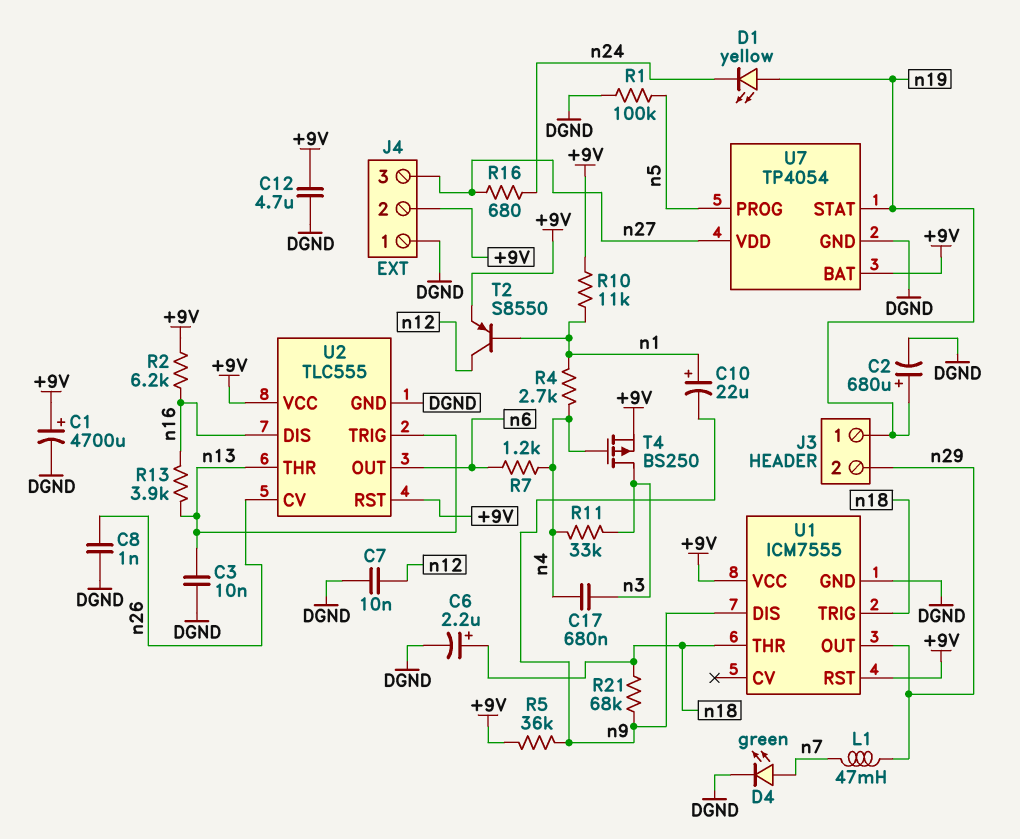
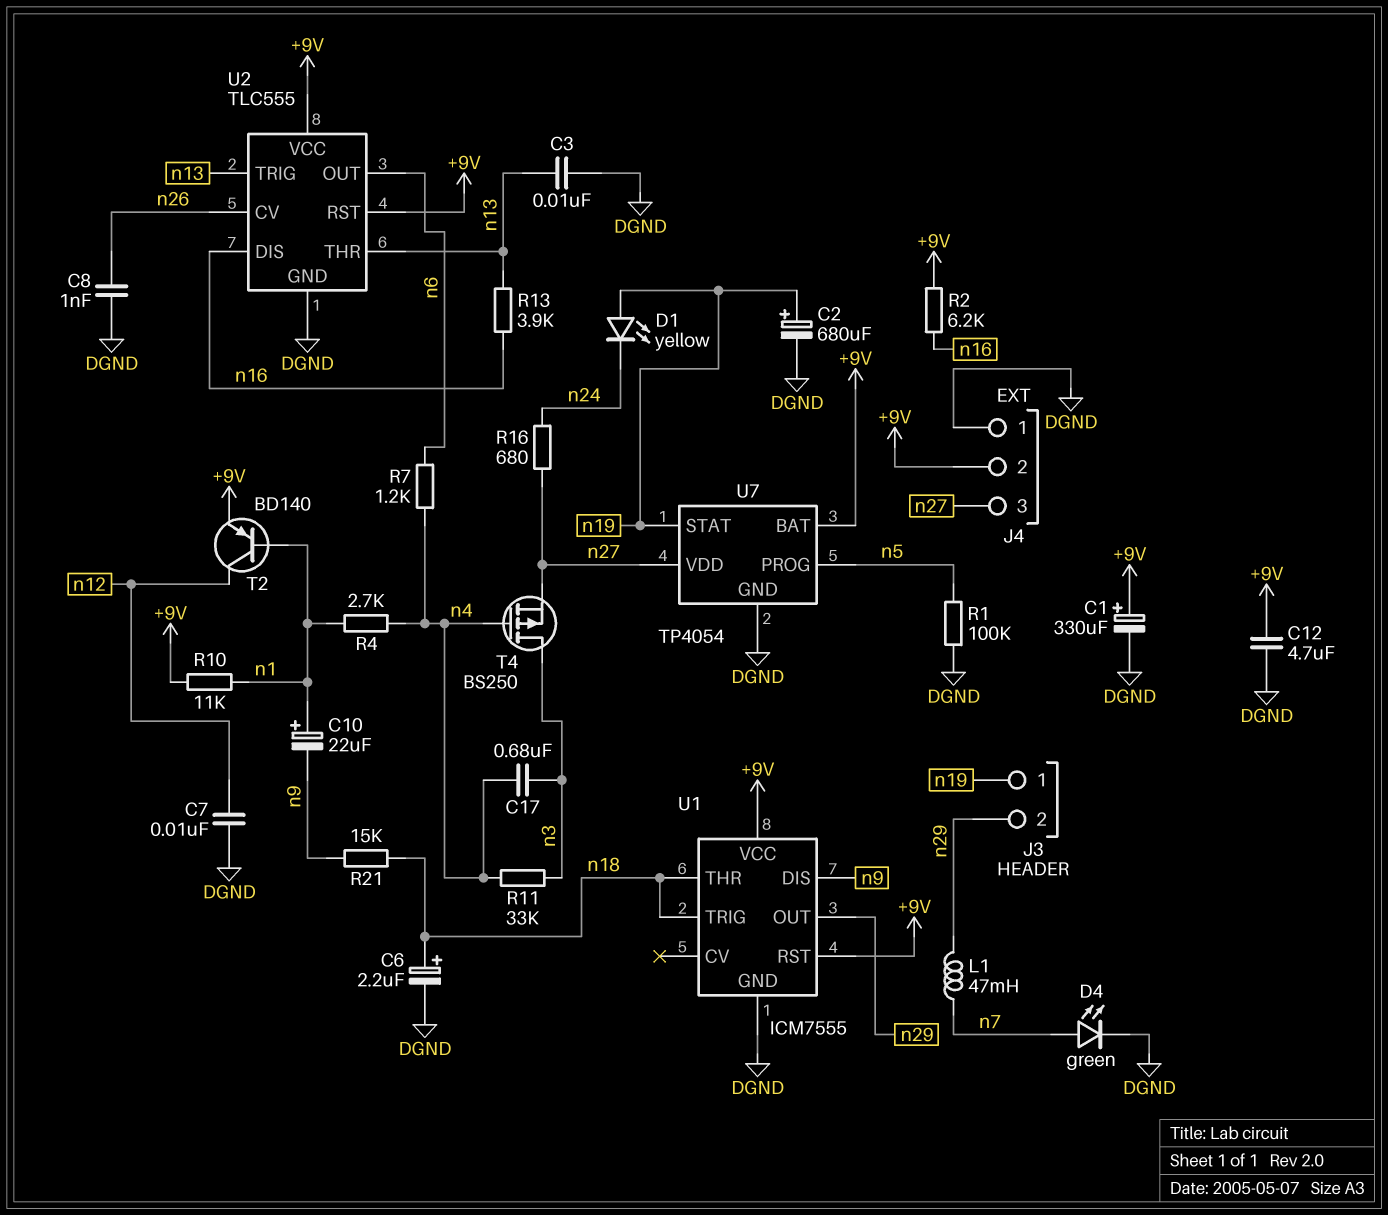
C1: 4700uF (plus +9V, minus DGND) -> 330uF (plus +9V, minus DGND)
R5: 36k (+9V, n9) -> none
R21: 68k (n9, n18) -> 15k (n9, n18)
T2: PNP S8550 (B n1, C n12, E +9V) -> PNP BD140 (B n1, C n12, E +9V)
T4: PMOS BS250 (G n4, D n3, S +9V) -> PMOS BS250 (G n4, D n3, S n27)

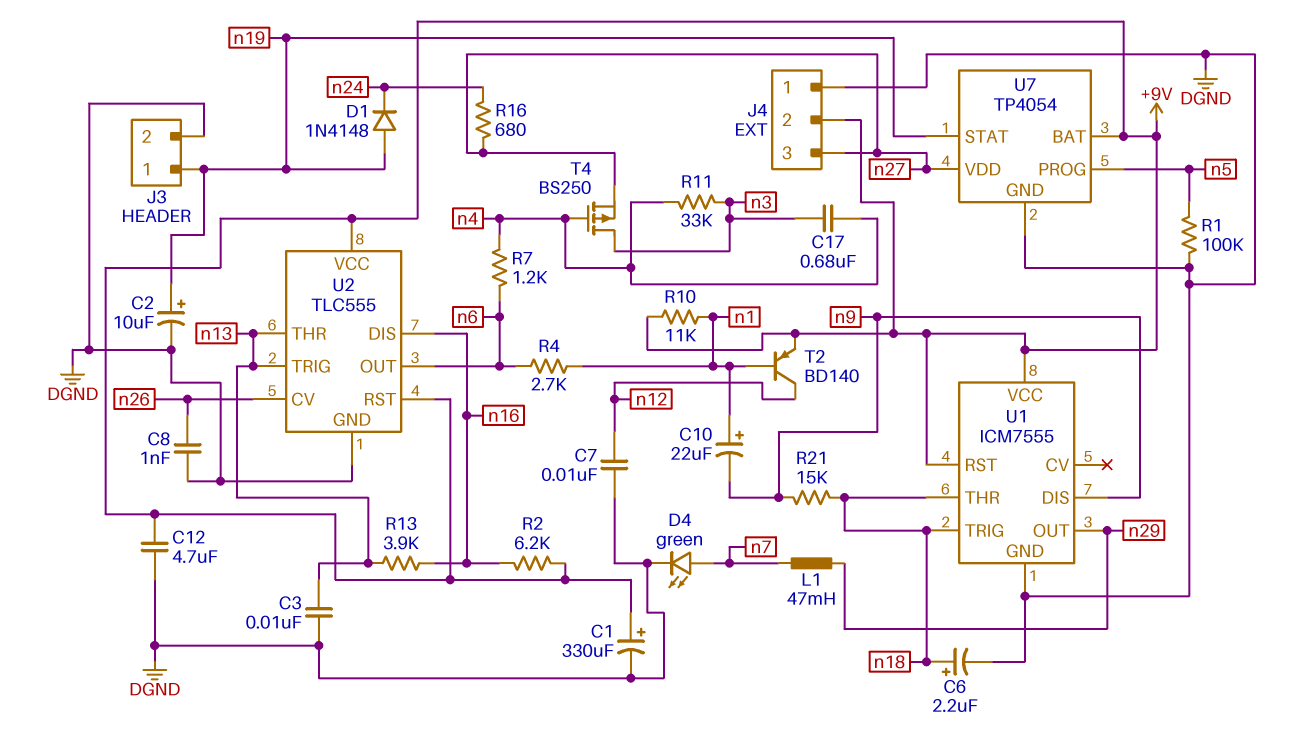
C2: 680uF (plus n19, minus DGND) -> 10uF (plus n19, minus DGND)
D1: LED yellow (A n19, K n24) -> diode 1N4148 (A n19, K n24)
J3 pin 2: n29 -> DGND
R4: 2.7k (n1, n4) -> 2.7k (n1, n6)

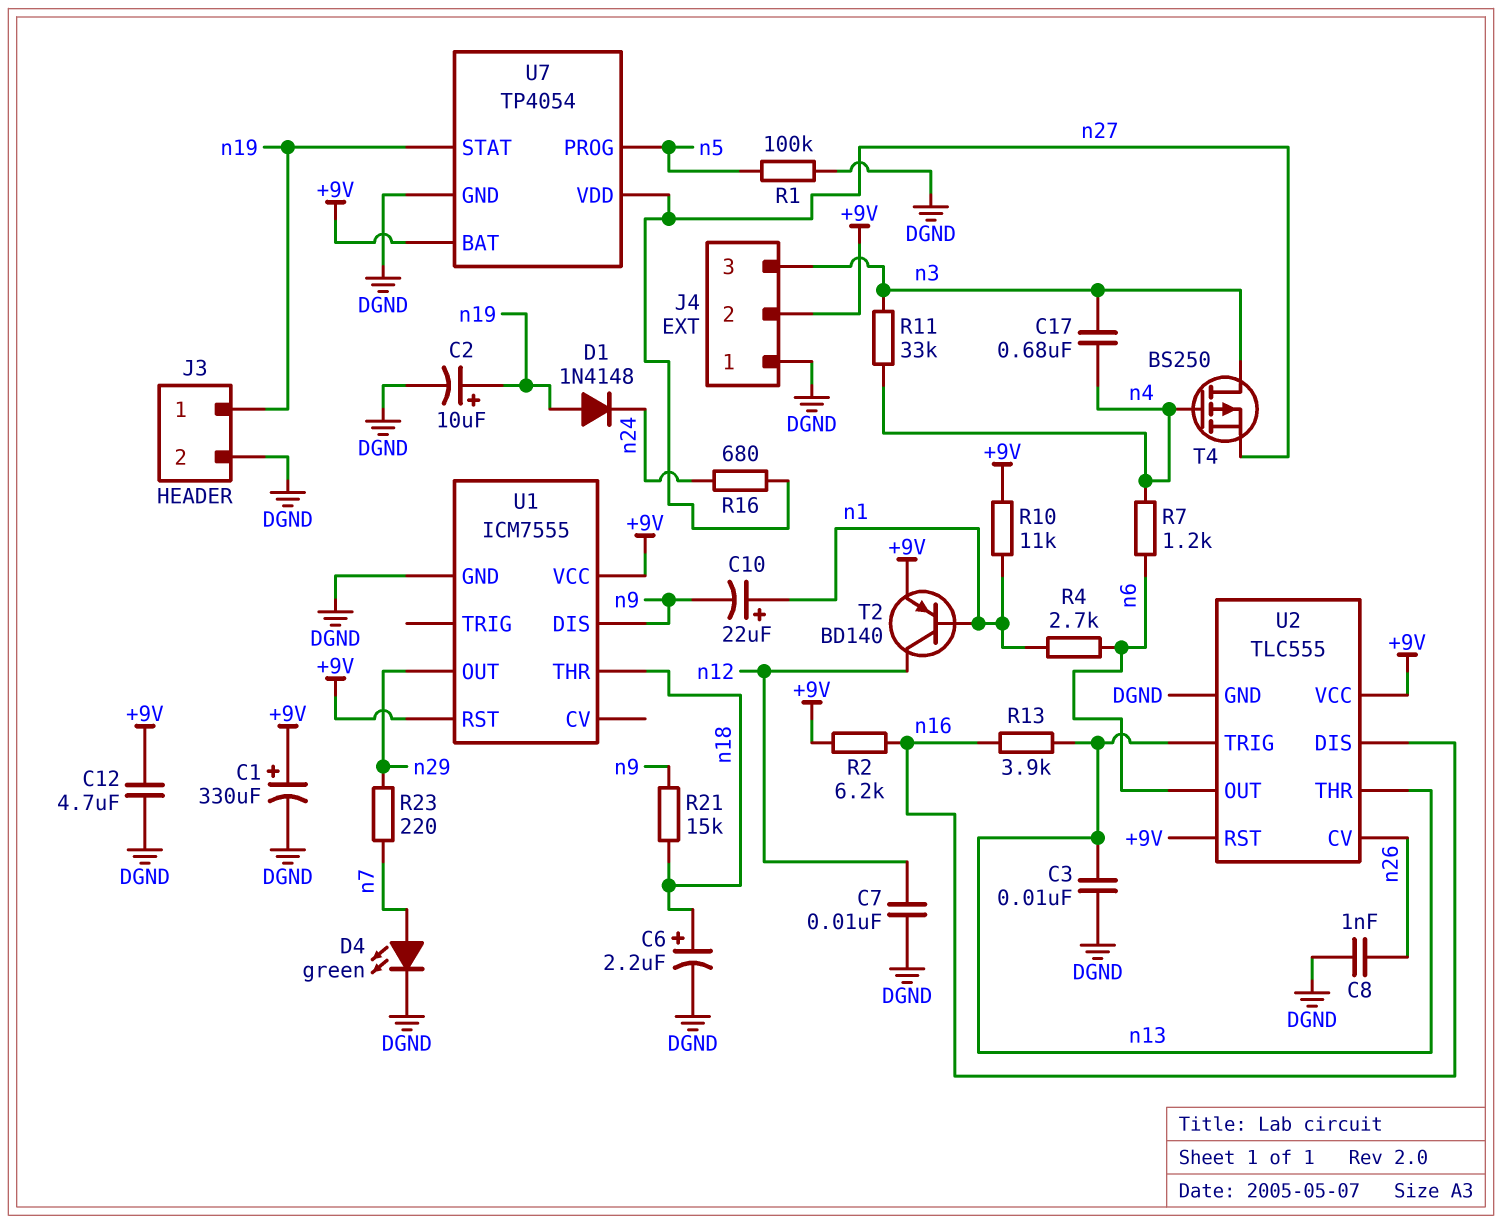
J4 pin 3: n27 -> n3
L1: 47mH (n7, n29) -> none
R23: none -> 220 (n7, n29)
U1 pin TRIG: n18 -> none

